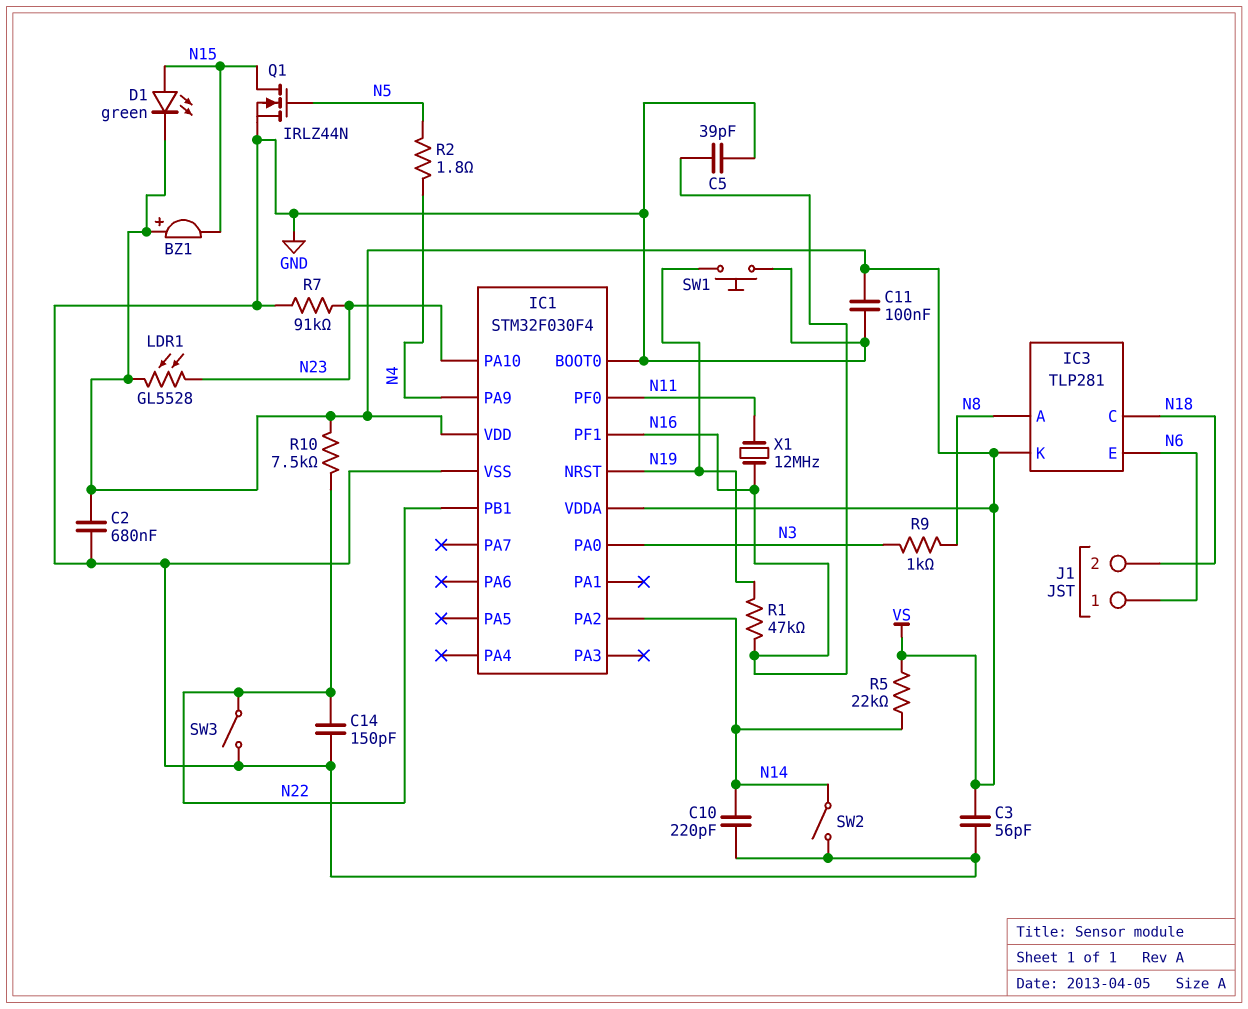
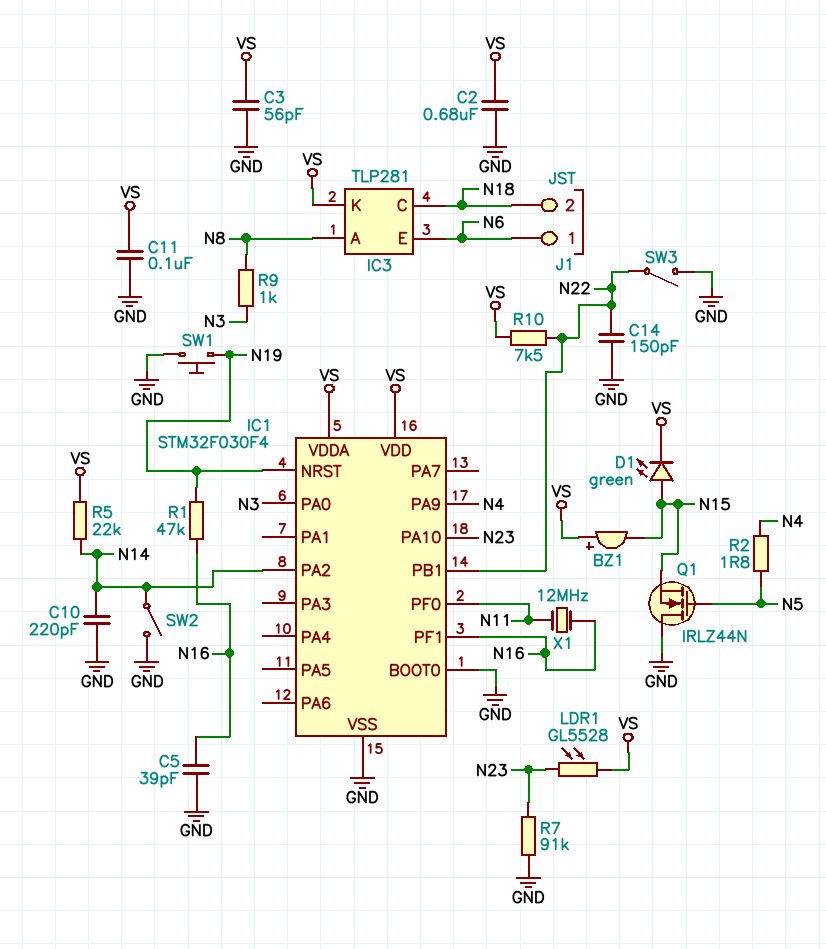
Q1: NMOS IRLZ44N (G N5, D N15, S GND) -> NMOS IRLZ44N (G N5, D GND, S N15)

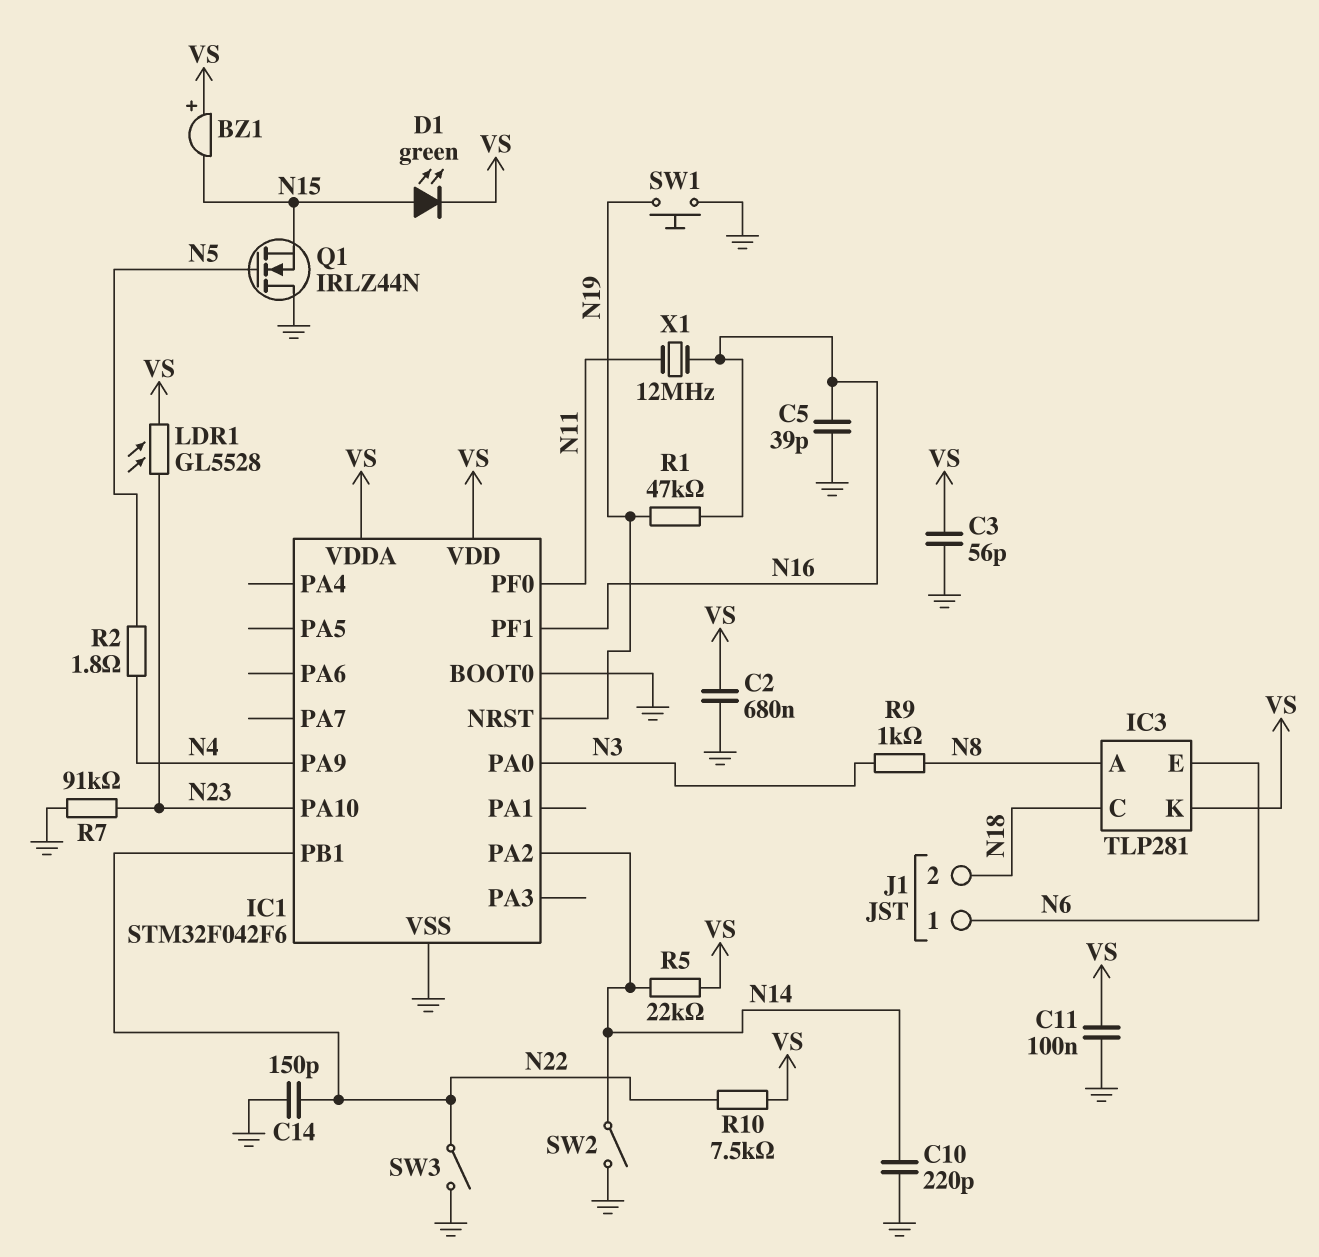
IC1: STM32F030F4 -> STM32F042F6

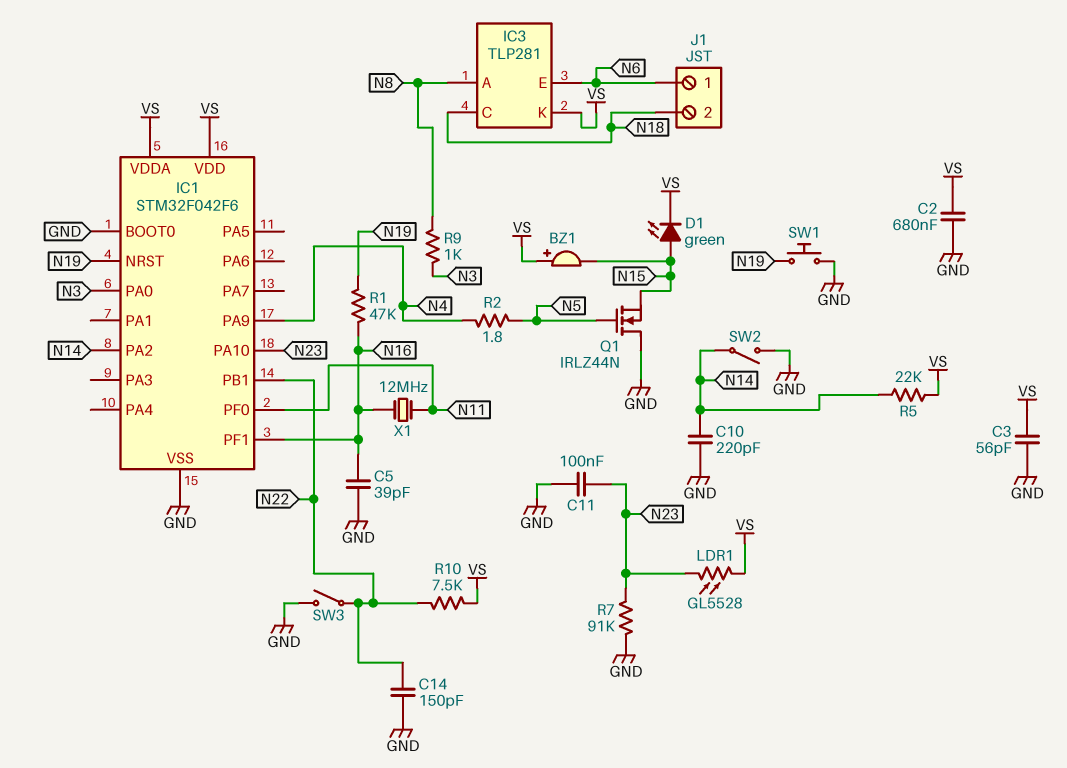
C11: 100nF (GND, VS) -> 100nF (GND, N23)

